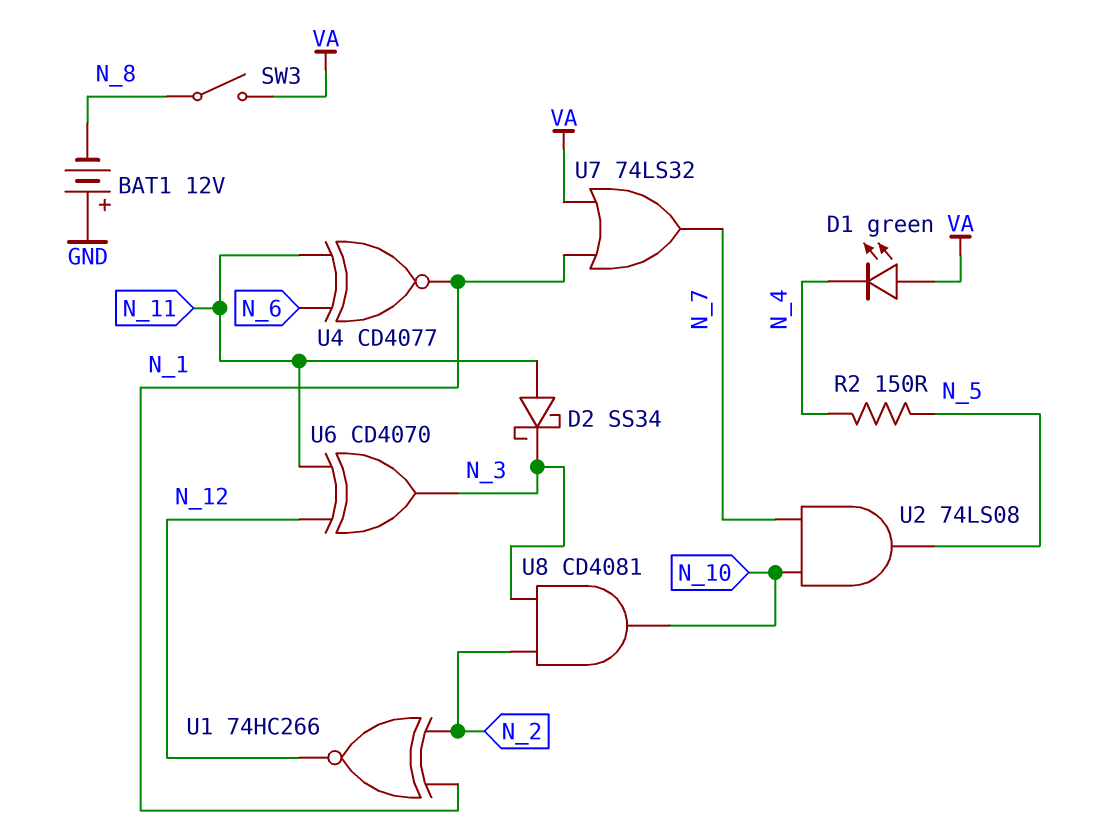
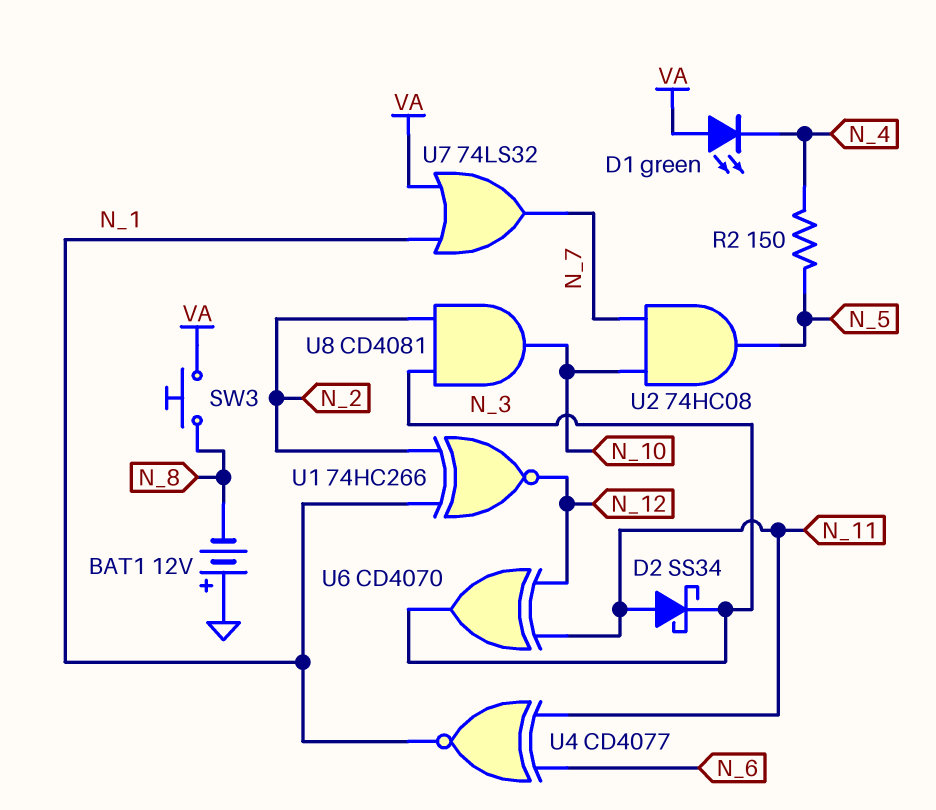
SW3: switch (N_8, VA) -> button (N_8, VA)
U2: AND 74LS08 (in N_7, in N_10, out N_5) -> AND 74HC08 (in N_7, in N_10, out N_5)

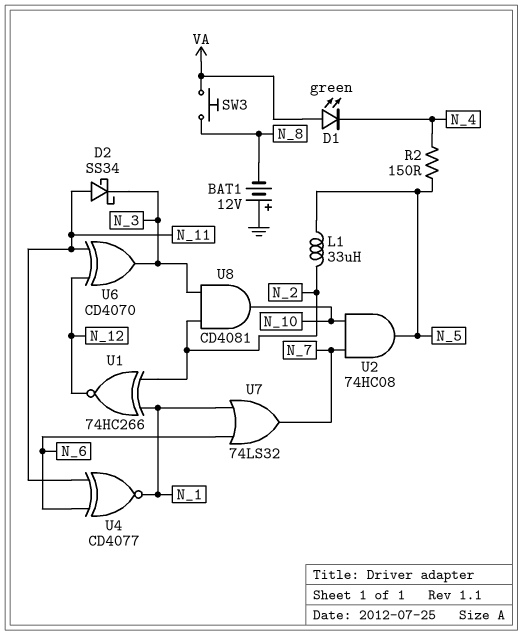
L1: none -> 33uH (N_2, N_5)
U7: OR 74LS32 (in N_1, in VA, out N_7) -> OR 74LS32 (in N_1, in N_6, out N_7)

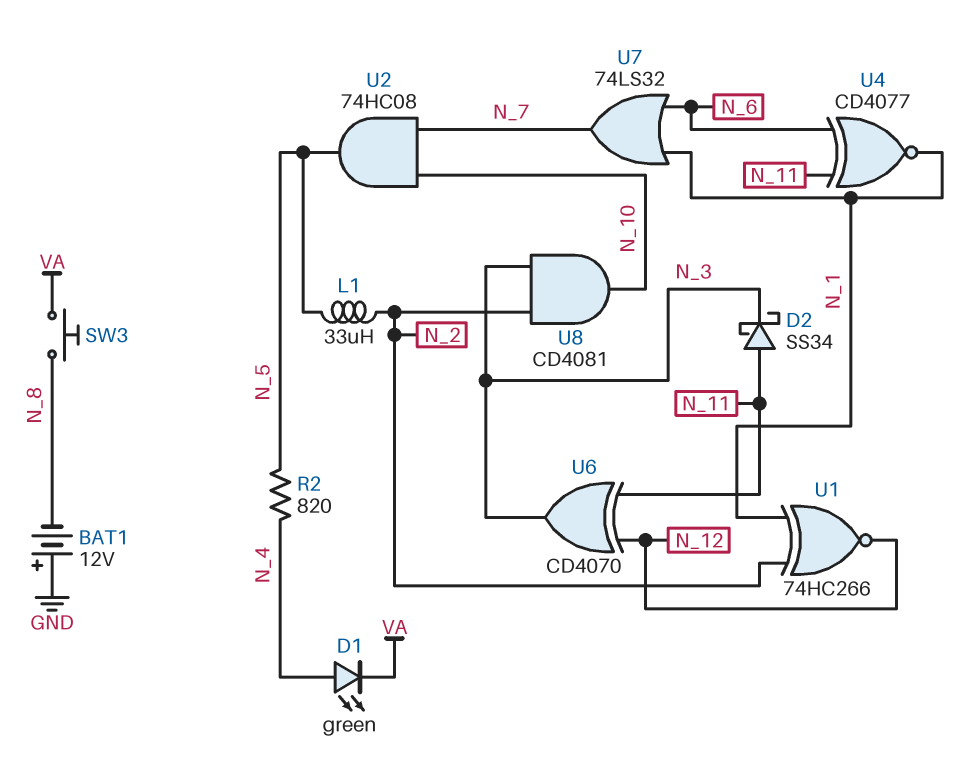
D1: LED green (A VA, K N_4) -> LED green (A N_4, K VA)
R2: 150 (N_4, N_5) -> 820 (N_4, N_5)

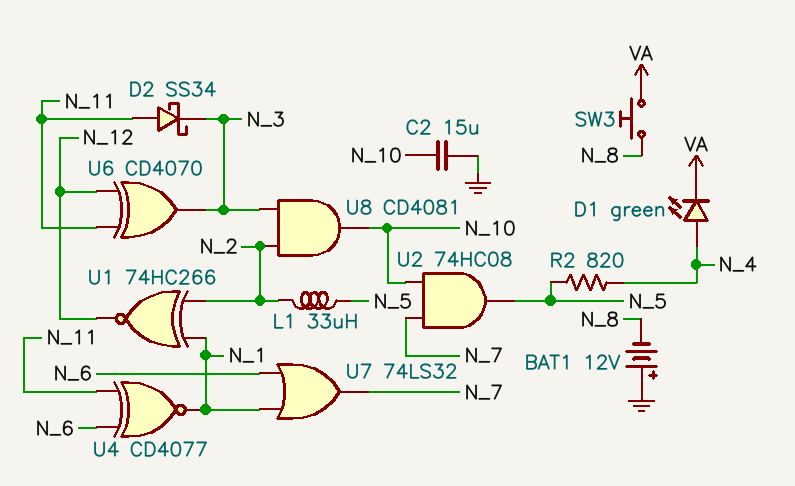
C2: none -> 15uF (GND, N_10)

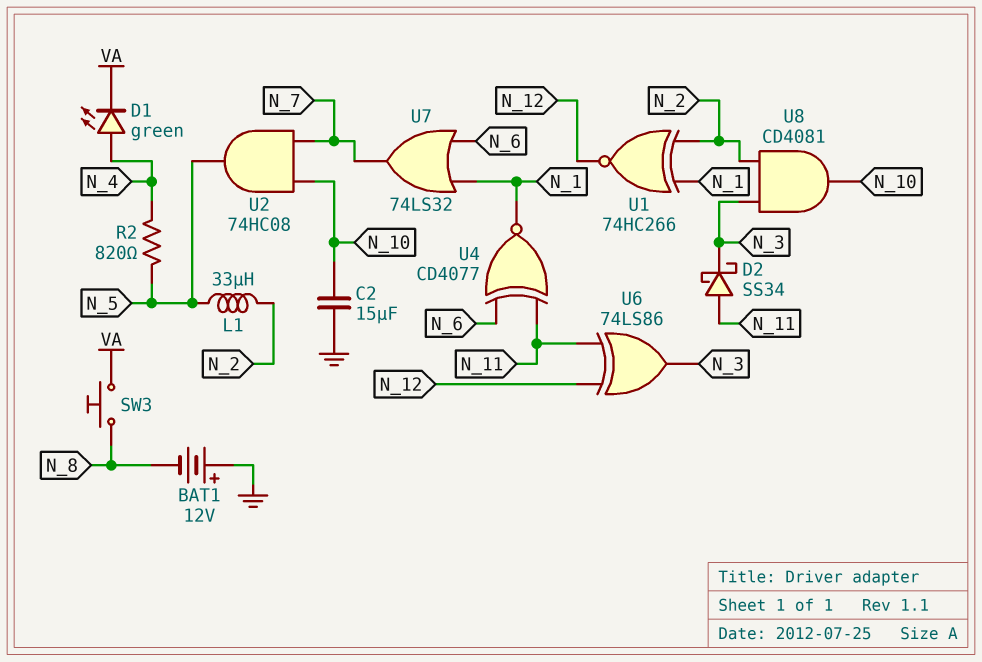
U6: XOR CD4070 (in N_11, in N_12, out N_3) -> XOR 74LS86 (in N_11, in N_12, out N_3)

